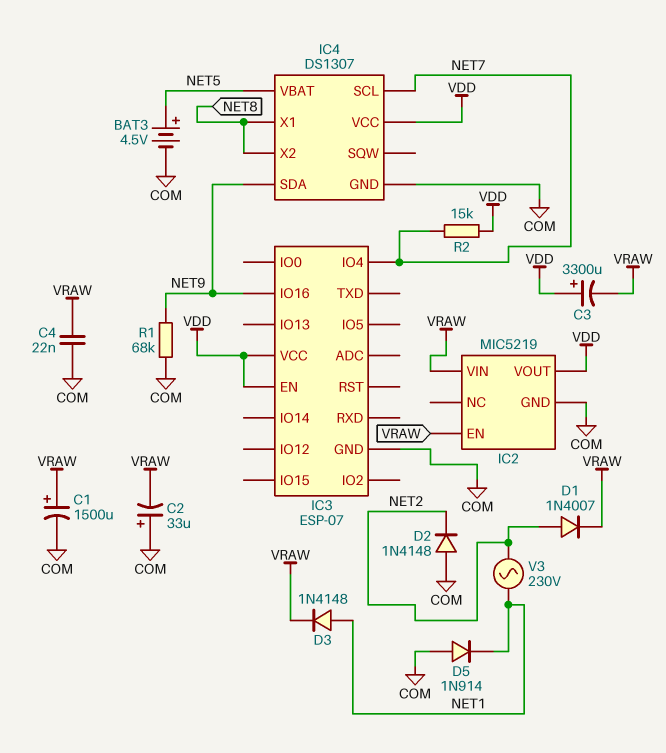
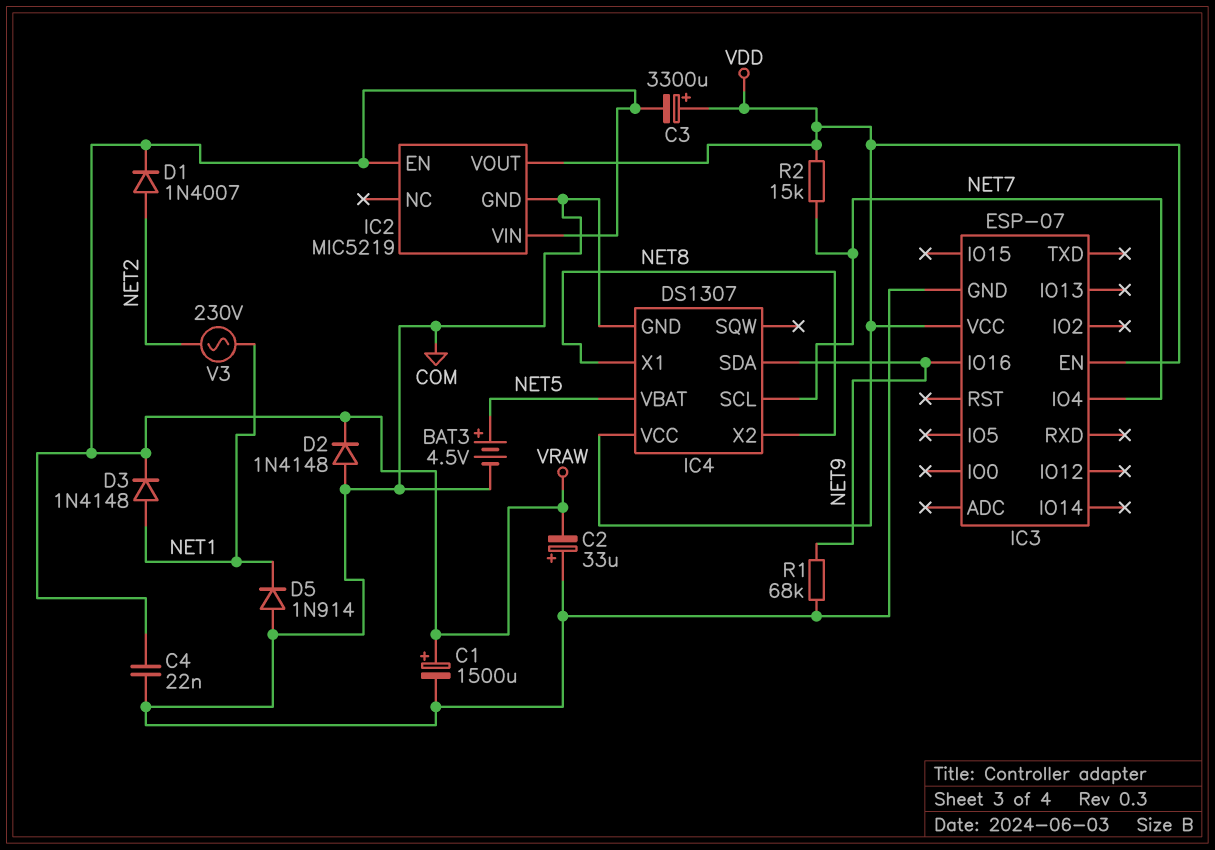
D2: diode 1N4148 (A COM, K NET2) -> diode 1N4148 (A COM, K VRAW)

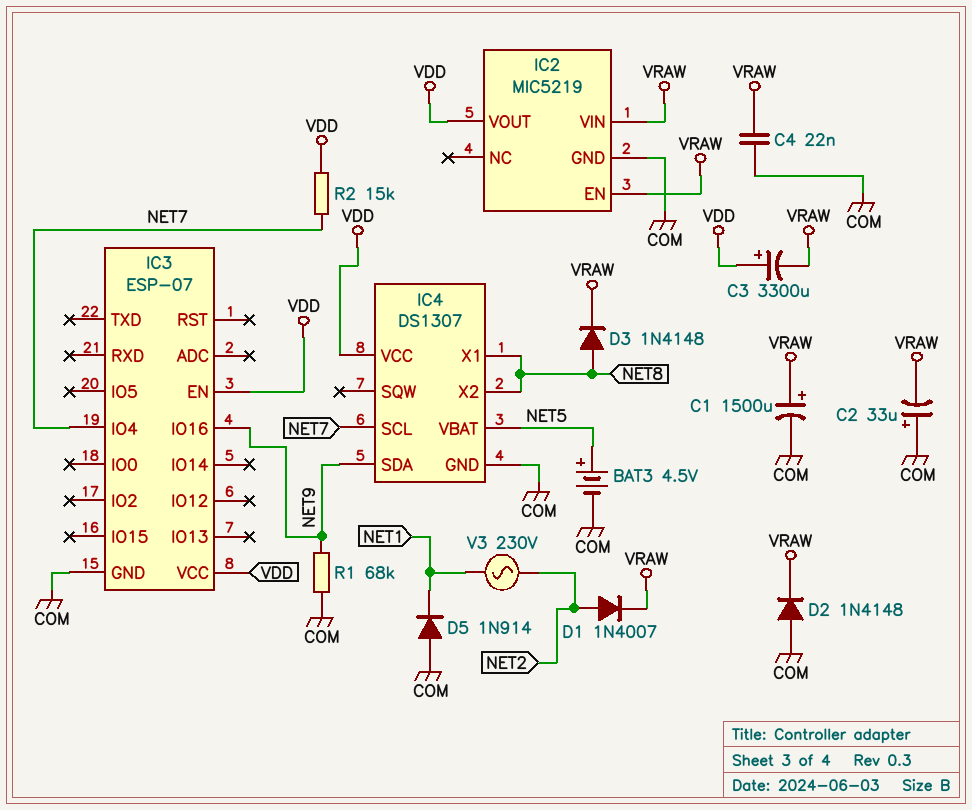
D3: diode 1N4148 (A NET1, K VRAW) -> diode 1N4148 (A NET8, K VRAW)

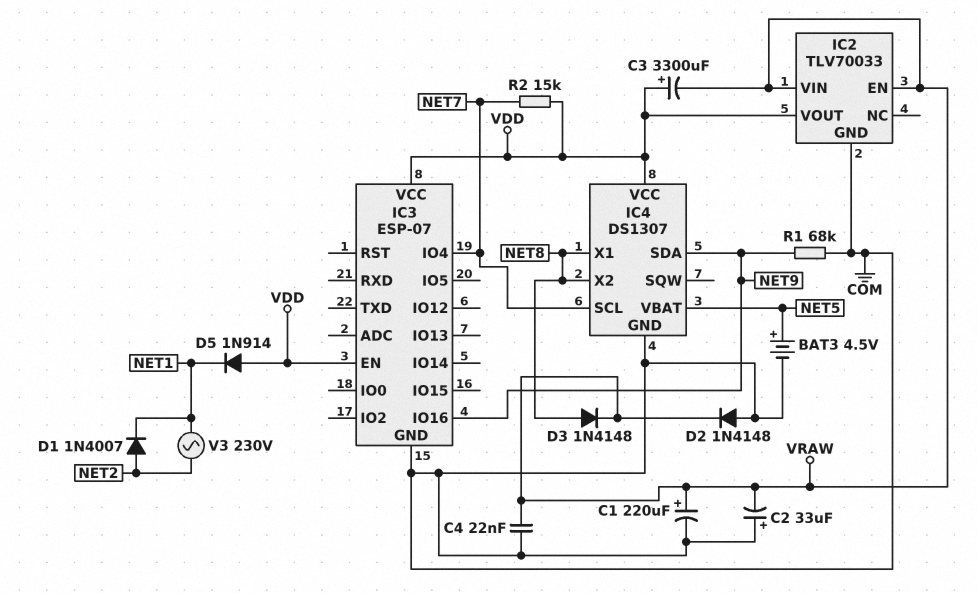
C1: 1500uF (plus VRAW, minus COM) -> 220uF (plus VRAW, minus COM)
D1: diode 1N4007 (A NET2, K VRAW) -> diode 1N4007 (A NET2, K NET1)
D5: diode 1N914 (A COM, K NET1) -> diode 1N914 (A VDD, K NET1)
IC2: MIC5219 -> TLV70033

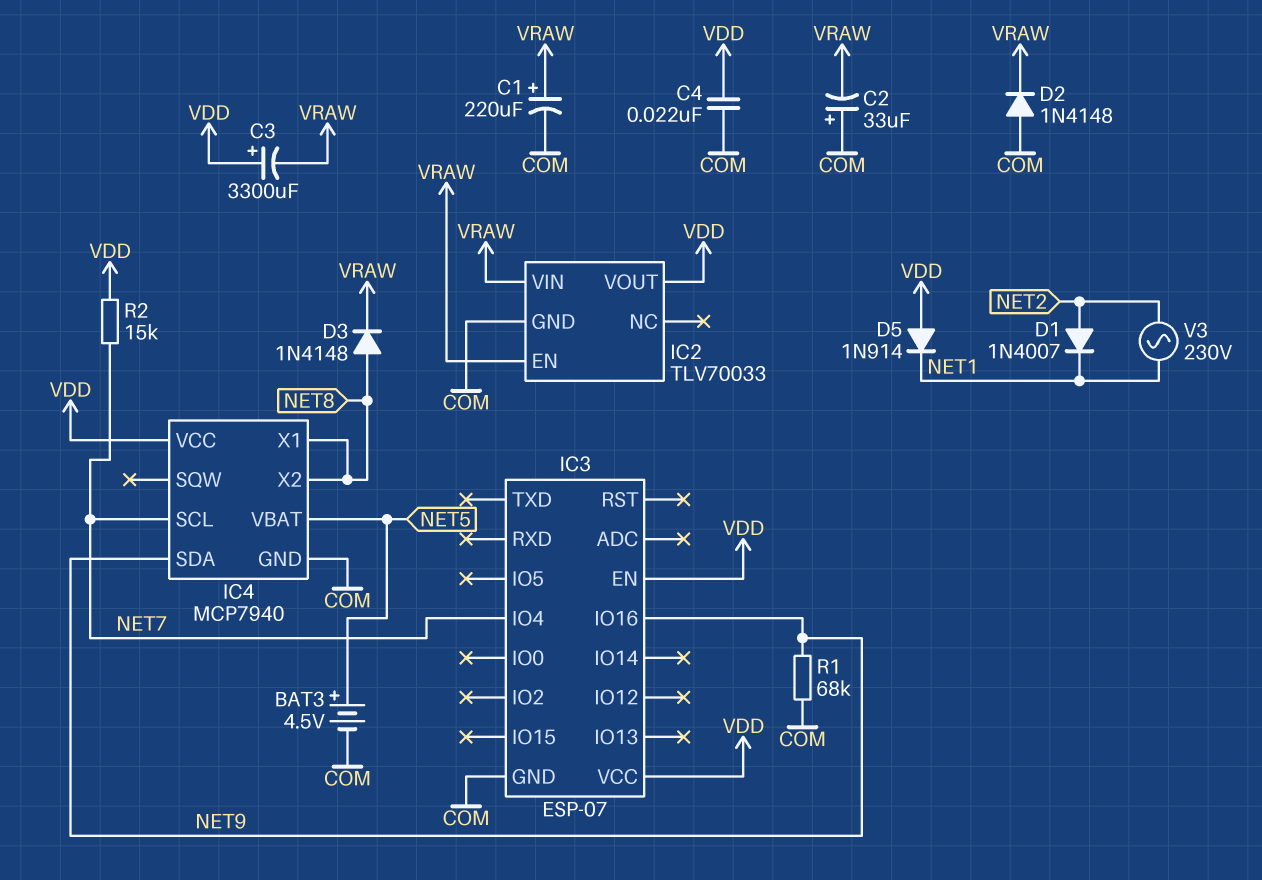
C4: 22nF (COM, VRAW) -> 22nF (COM, VDD)
IC4: DS1307 -> MCP7940

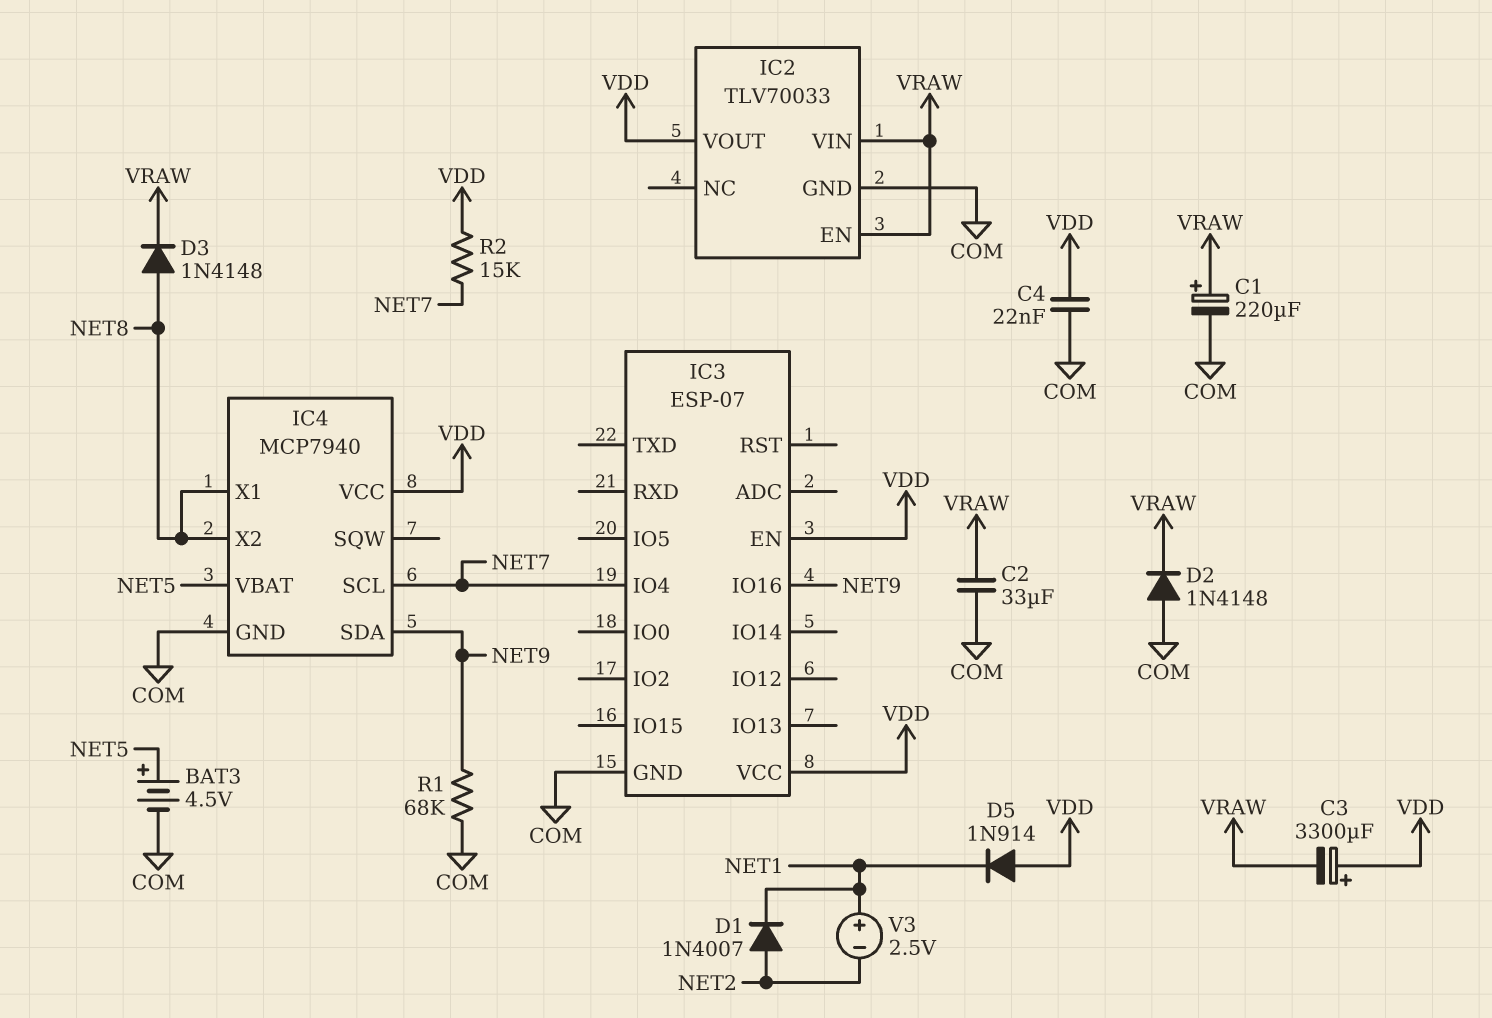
C2: 33uF (plus COM, minus VRAW) -> 33uF (COM, VRAW)
V3: AC 230V (NET1, NET2) -> 2.5V (plus NET1, minus NET2)

